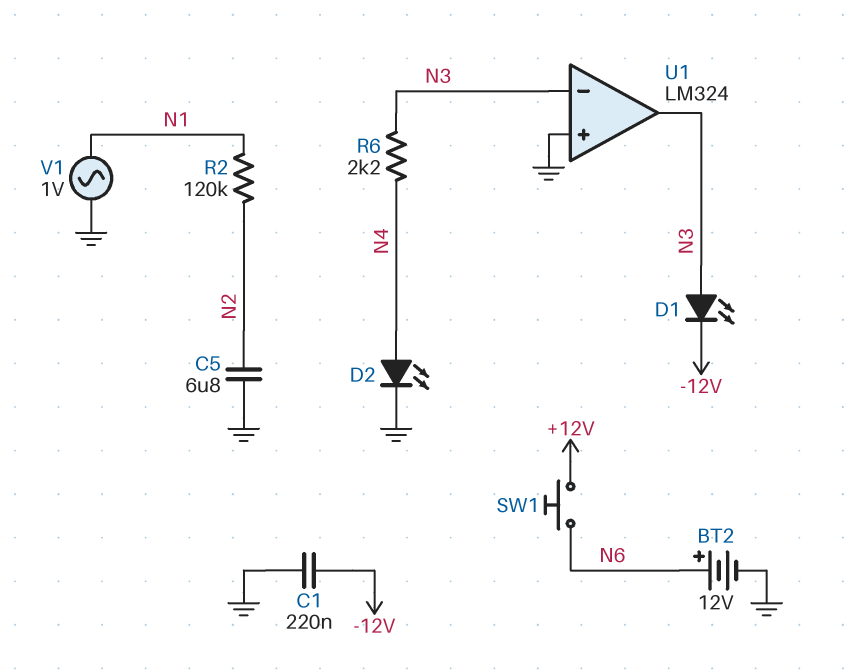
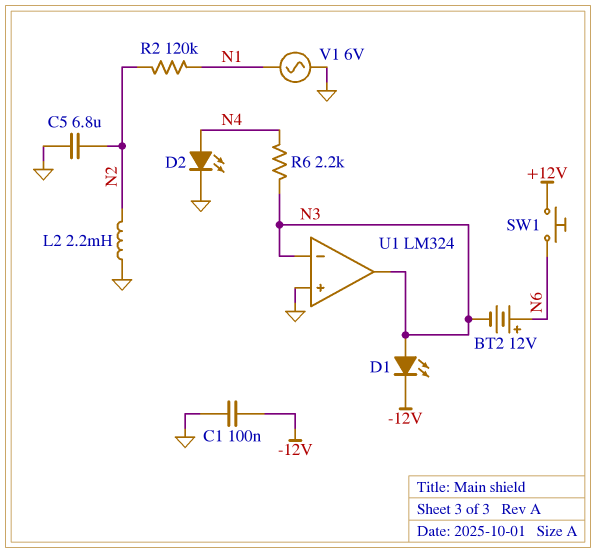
BT2: 12V (plus N6, minus GND) -> 12V (plus N6, minus N3)
C1: 220nF (-12V, GND) -> 100nF (-12V, GND)
L2: none -> 2.2mH (GND, N2)
V1: AC 1V (GND, N1) -> AC 6V (GND, N1)

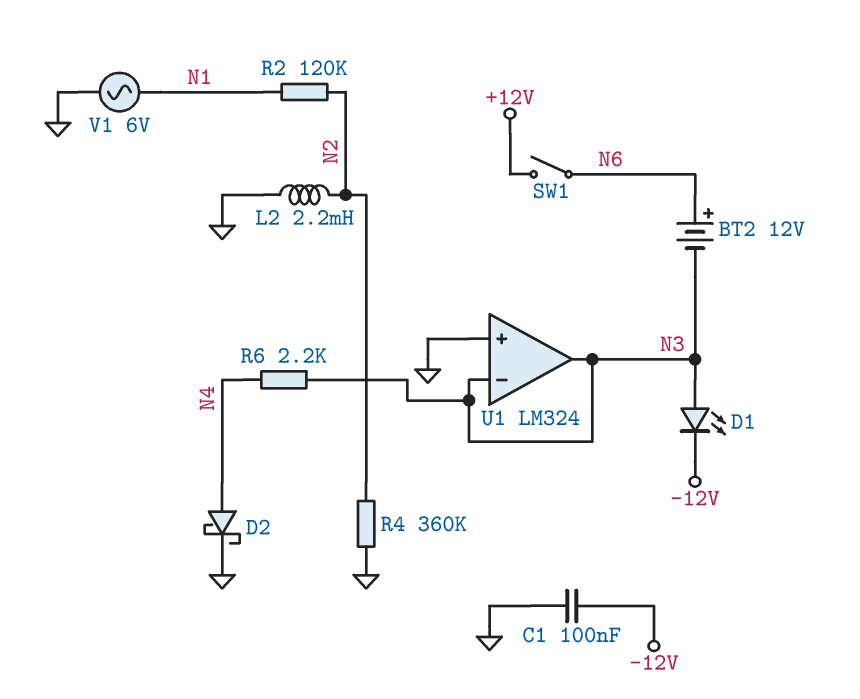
C5: 6.8uF (GND, N2) -> none
D2: LED (A N4, K GND) -> schottky (A N4, K GND)
R4: none -> 360k (GND, N2)
SW1: button (+12V, N6) -> switch (+12V, N6)

